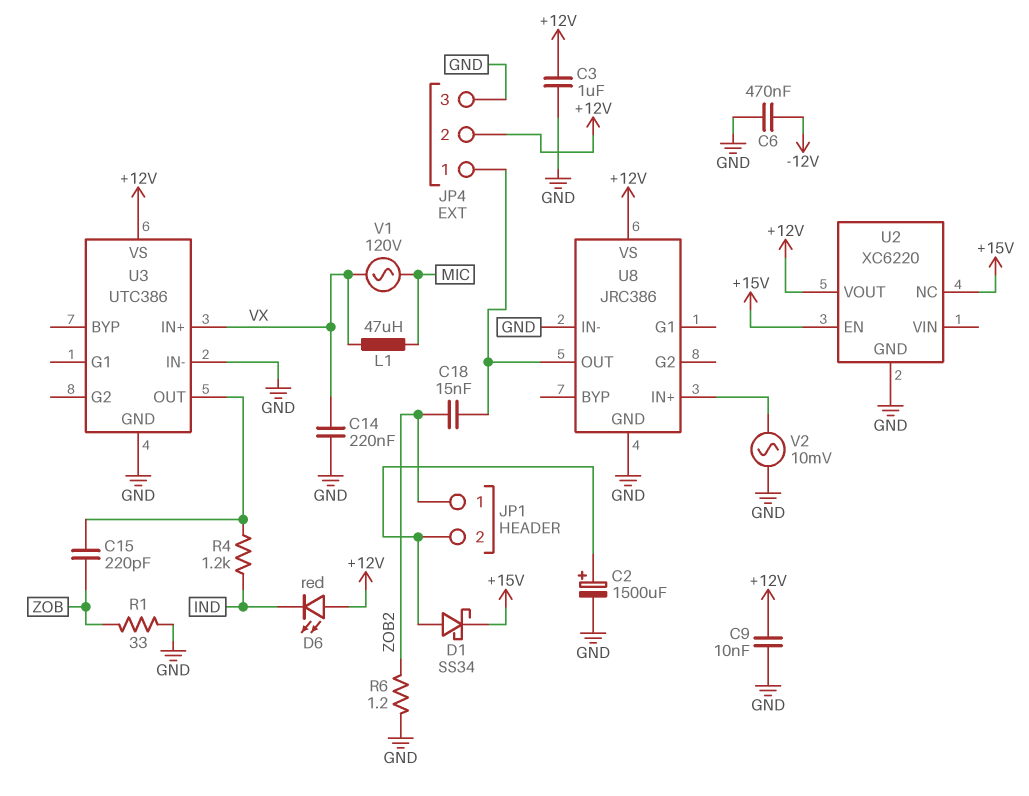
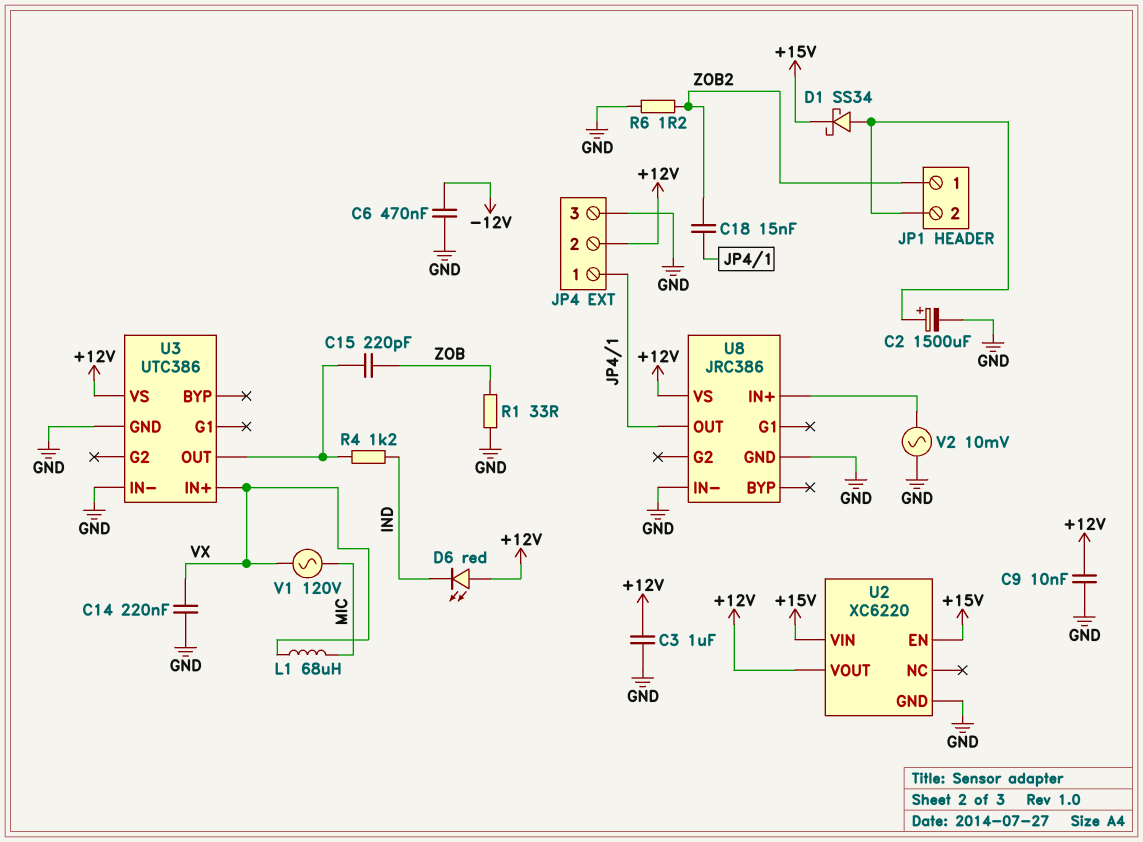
L1: 47uH (MIC, VX) -> 68uH (MIC, VX)
U2 pin NC: +15V -> none
U2 pin VIN: none -> +15V

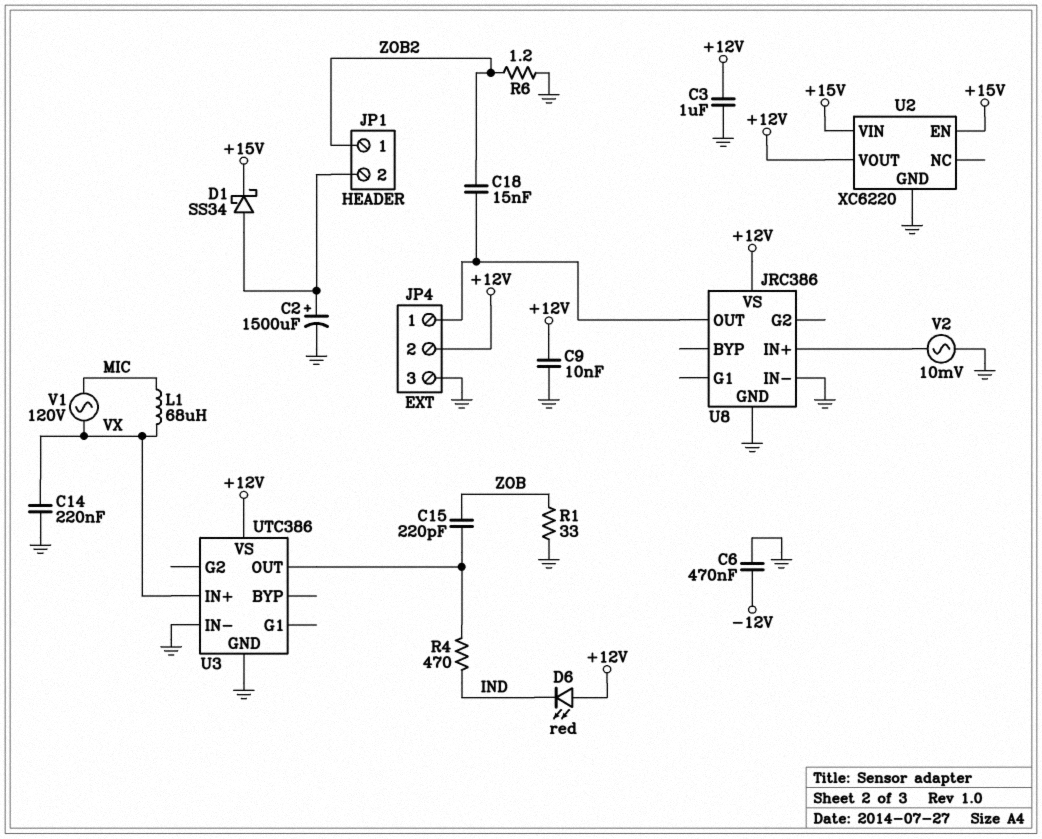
R4: 1.2k (IND, U3/OUT) -> 470 (IND, U3/OUT)

